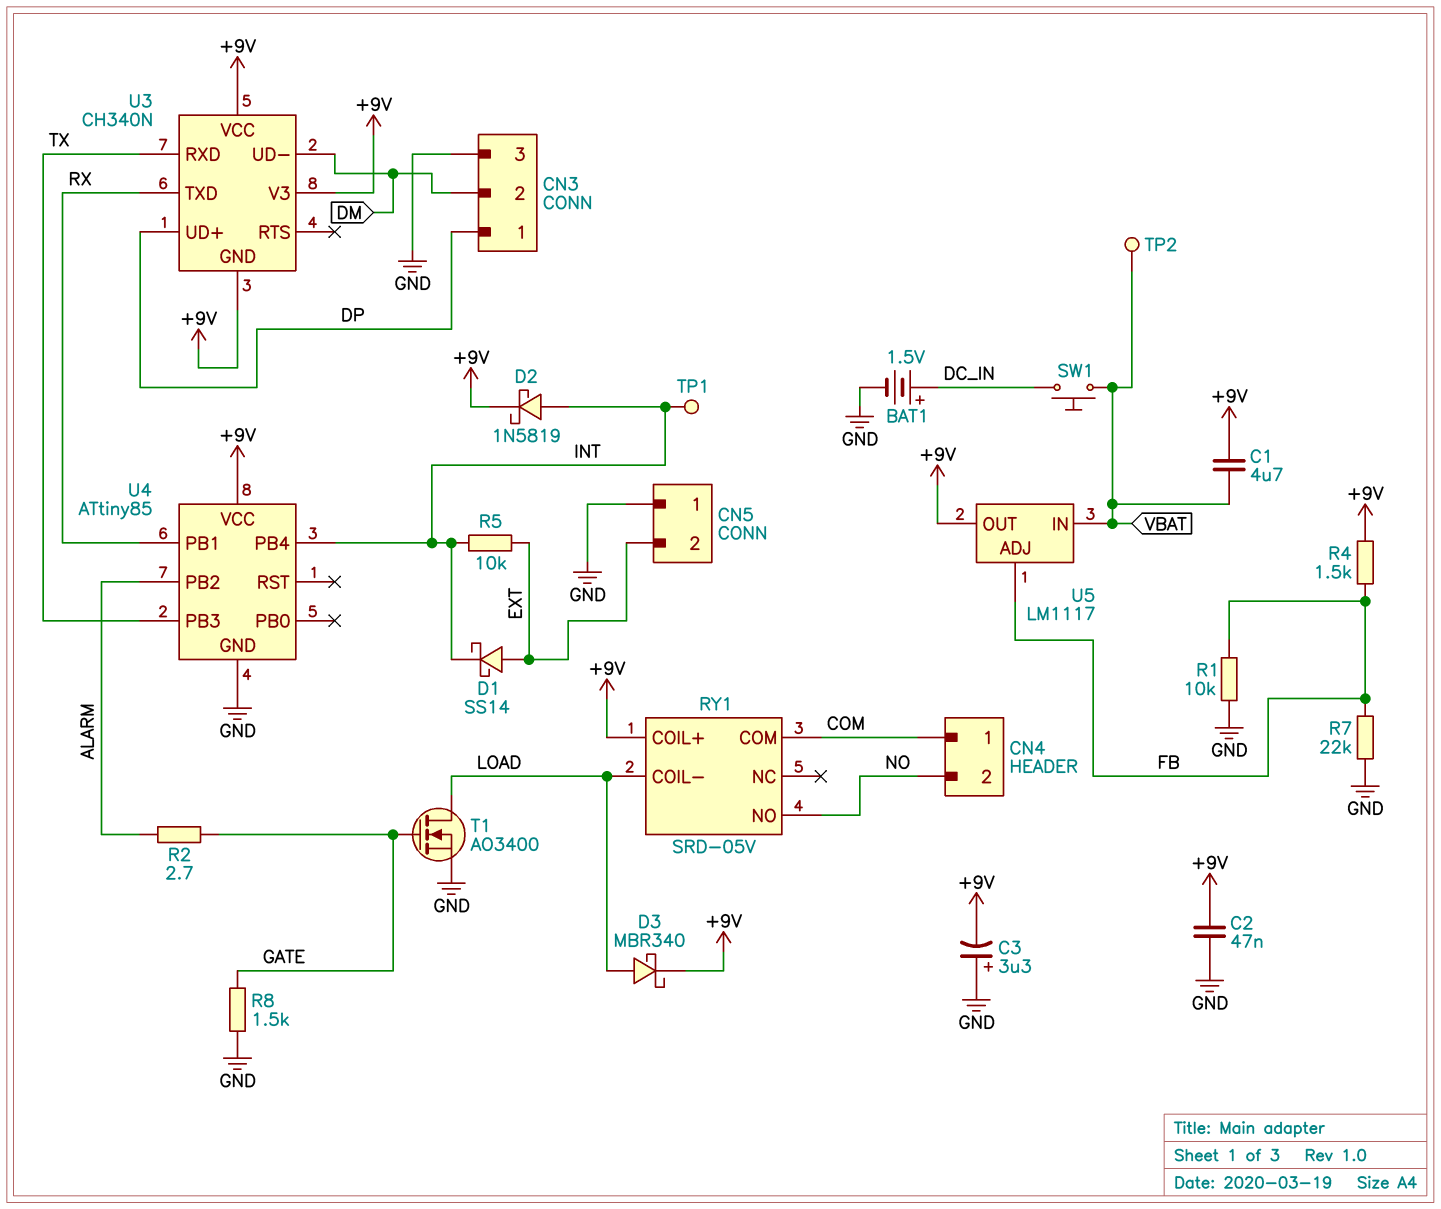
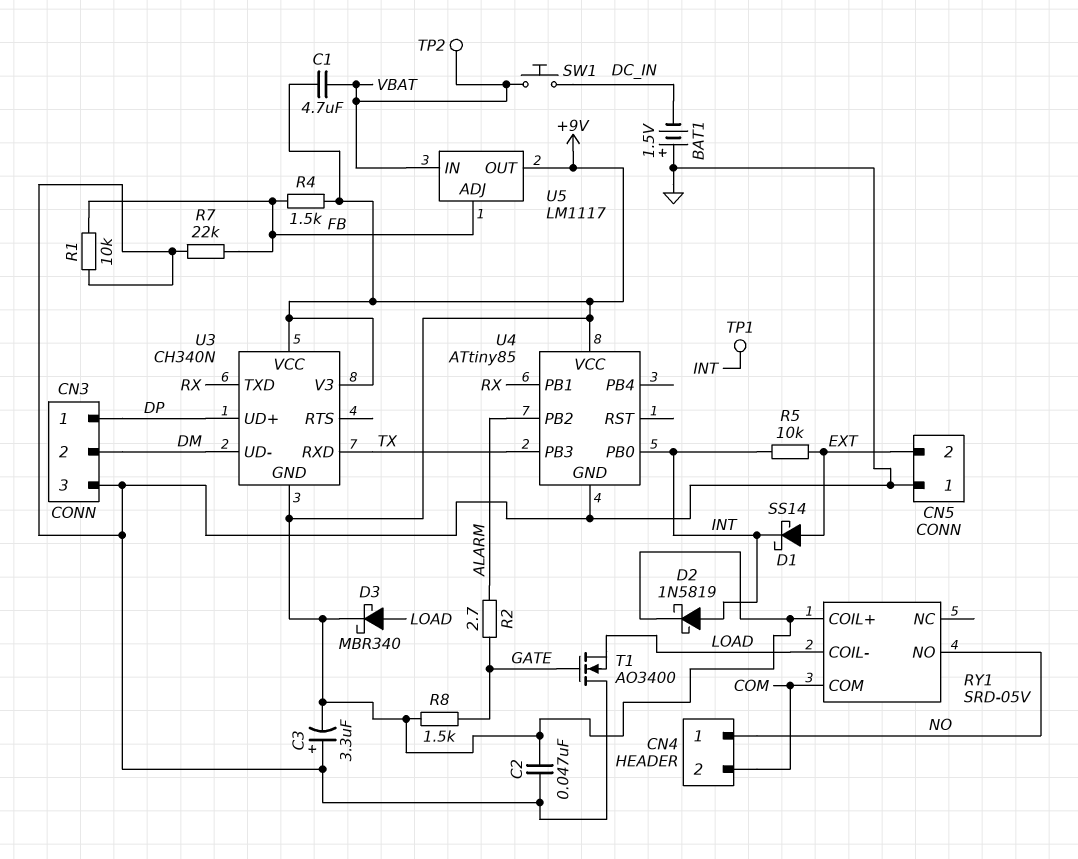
BAT1: 1.5V (plus DC_IN, minus GND) -> 1.5V (plus GND, minus DC_IN)
CN4 pin 1: COM -> NO
CN4 pin 2: NO -> COM
R8: 1.5k (GATE, GND) -> 1.5k (+9V, GATE)
T1: NMOS AO3400 (G GATE, D LOAD, S GND) -> NMOS AO3400 (G GATE, D GND, S LOAD)
U4 pin PB0: none -> INT
U4 pin PB4: INT -> none

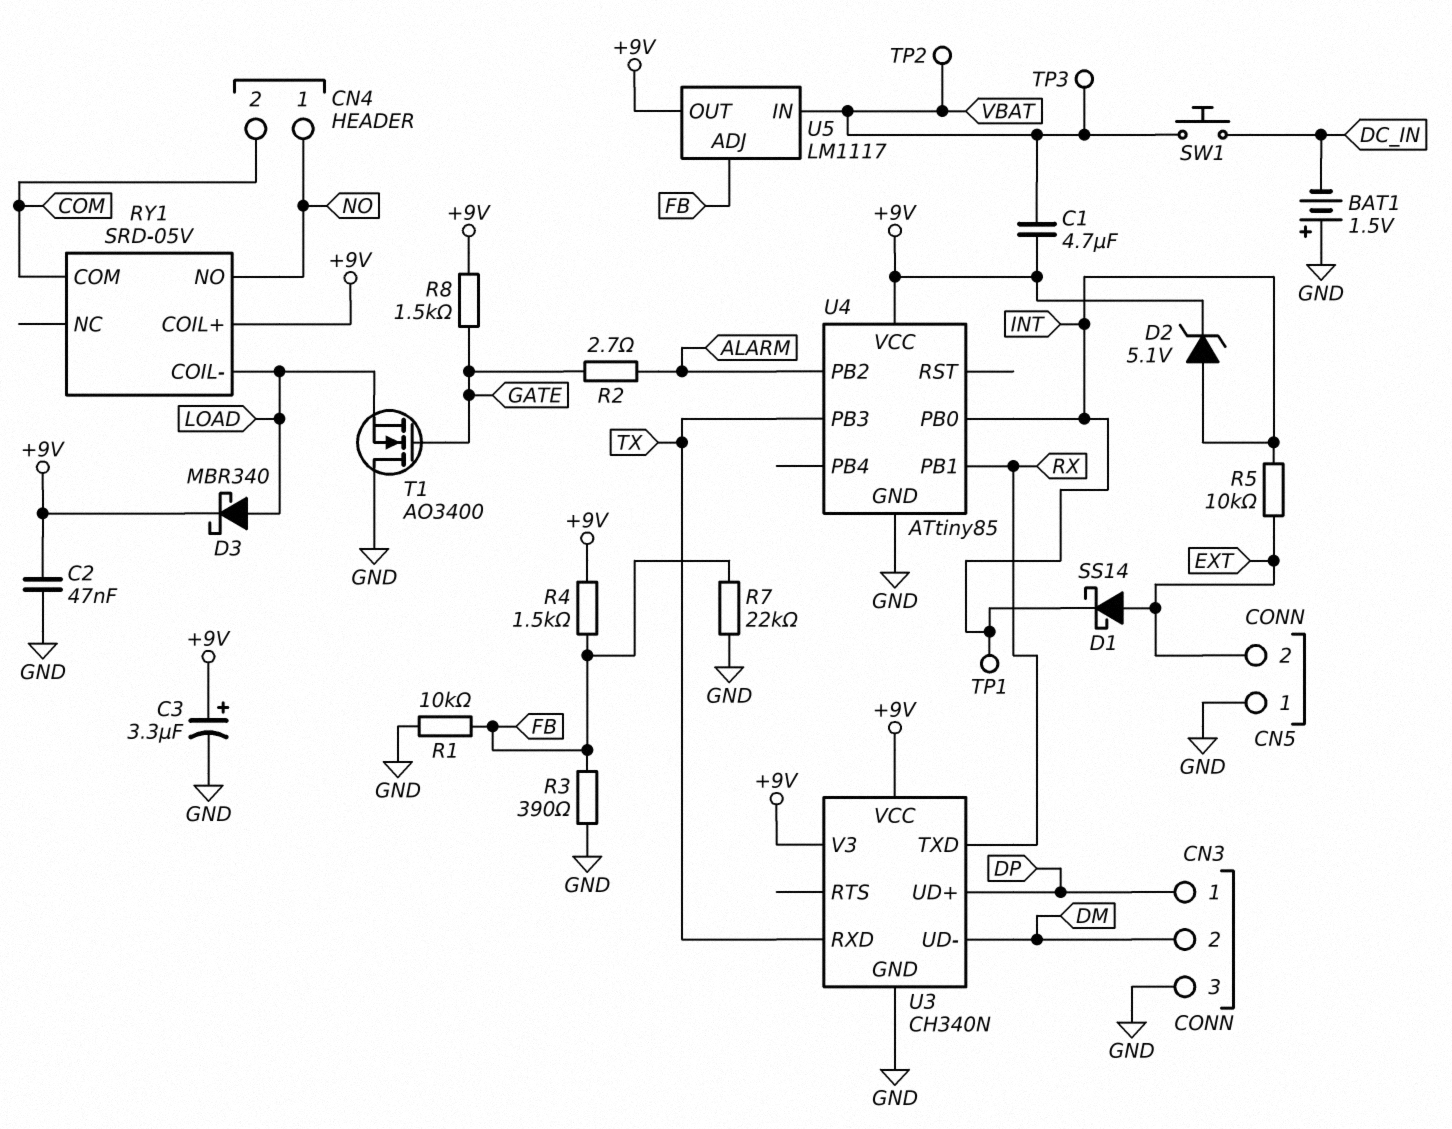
C3: 3.3uF (plus GND, minus +9V) -> 3.3uF (plus +9V, minus GND)
D2: schottky 1N5819 (A INT, K +9V) -> zener 5.1V (A INT, K +9V)
R3: none -> 390 (FB, GND)
TP3: none -> test point (VBAT)
U3 pin GND: +9V -> GND

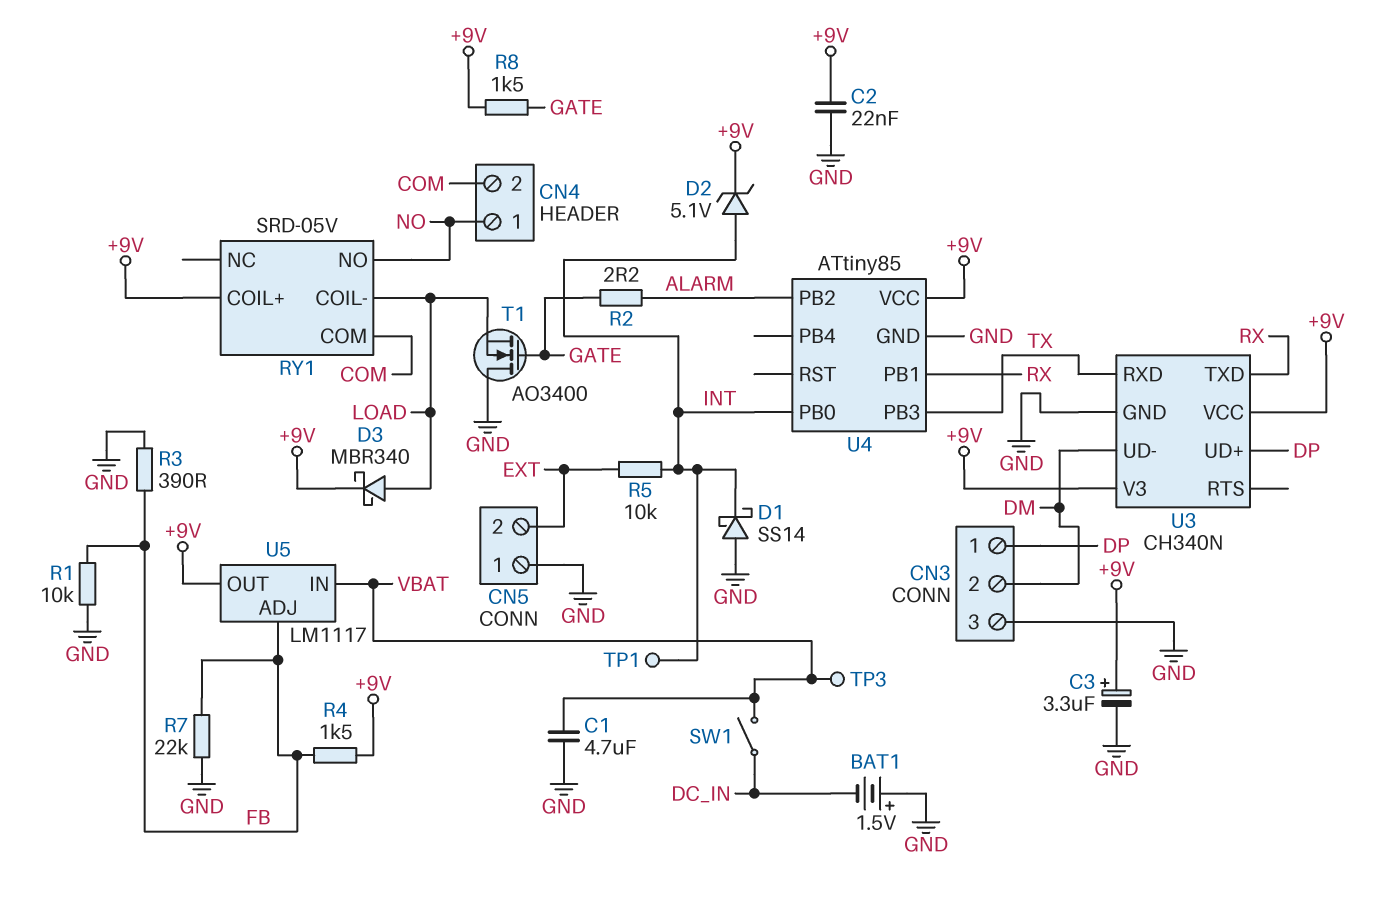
C1: 4.7uF (+9V, VBAT) -> 4.7uF (GND, VBAT)
C2: 47nF (+9V, GND) -> 22nF (+9V, GND)
D1: schottky SS14 (A EXT, K INT) -> schottky SS14 (A GND, K INT)
R2: 2.7 (ALARM, GATE) -> 2.2 (ALARM, GATE)
SW1: button (DC_IN, VBAT) -> switch (DC_IN, VBAT)
TP2: test point (VBAT) -> none

